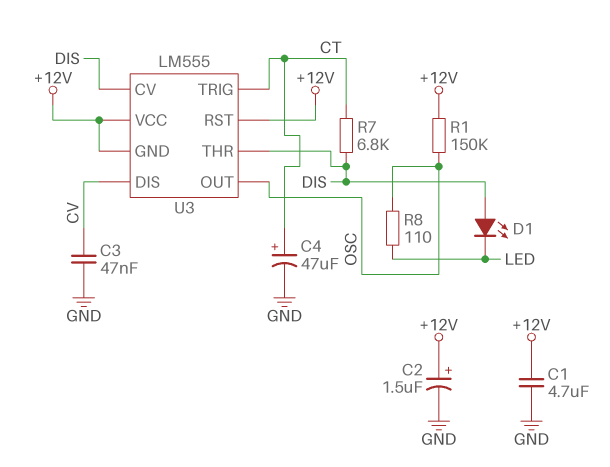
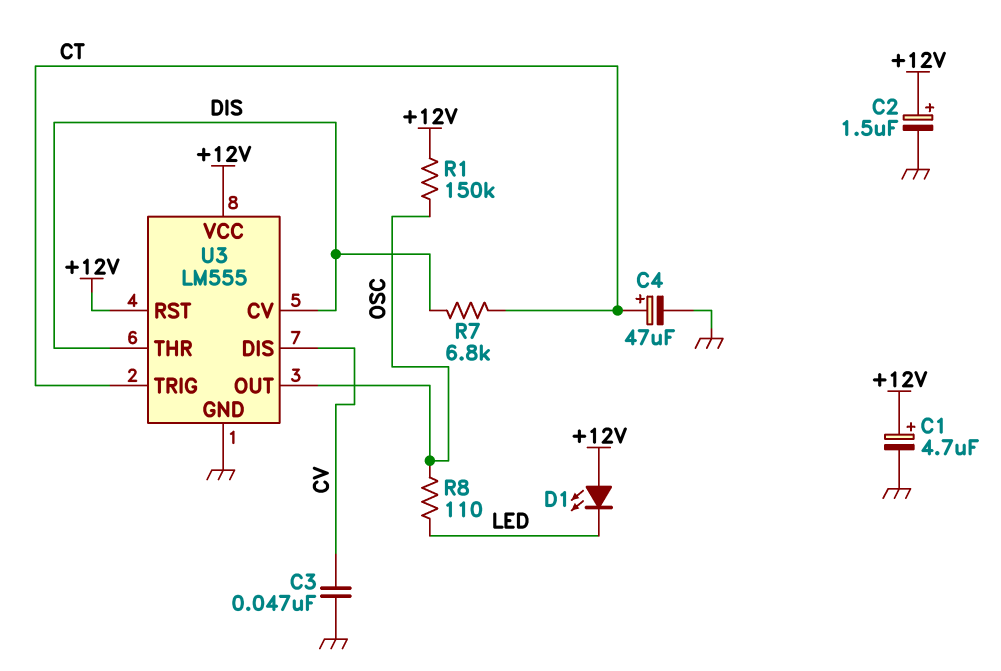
C1: 4.7uF (+12V, GND) -> 4.7uF (plus +12V, minus GND)
D1: LED (A DIS, K LED) -> LED (A +12V, K LED)
U3 pin GND: +12V -> GND

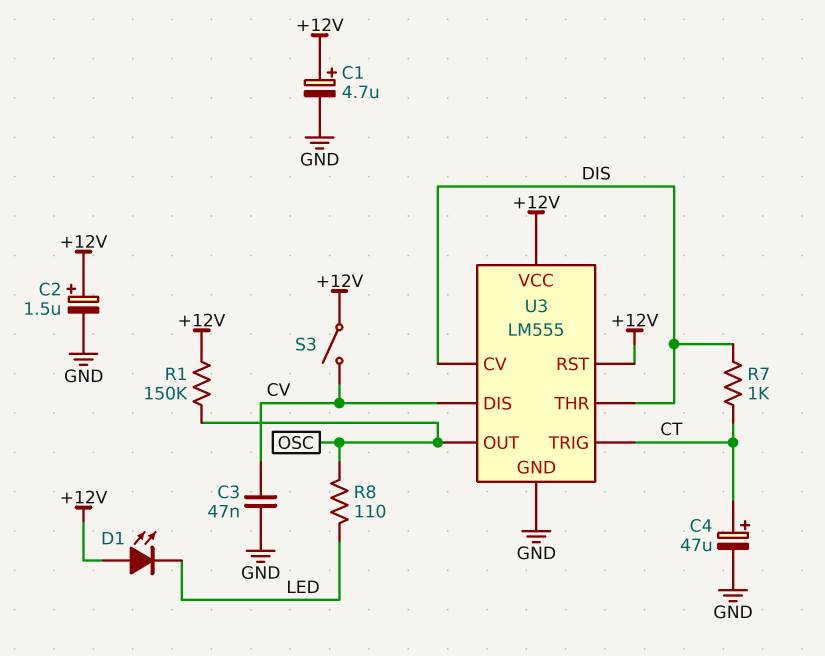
R7: 6.8k (CT, DIS) -> 1k (CT, DIS)
S3: none -> switch (+12V, CV)

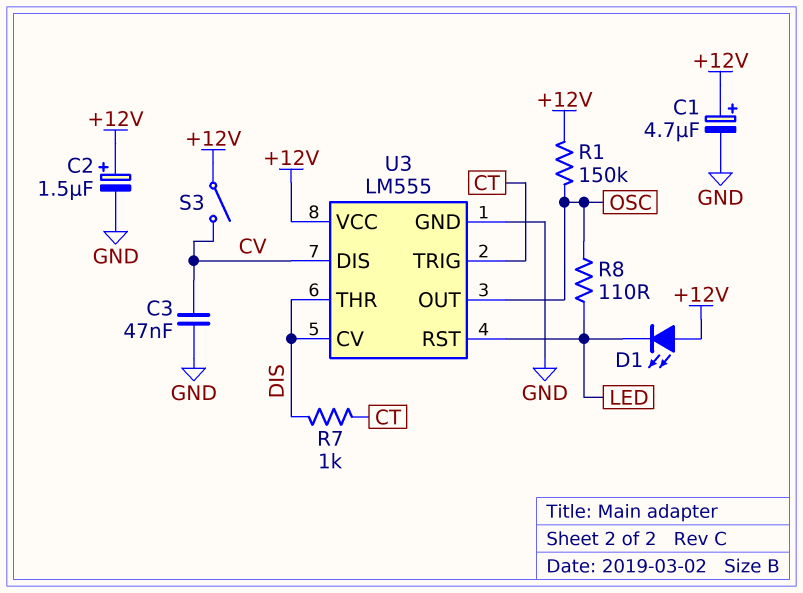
C4: 47uF (plus CT, minus GND) -> none
U3 pin RST: +12V -> LED

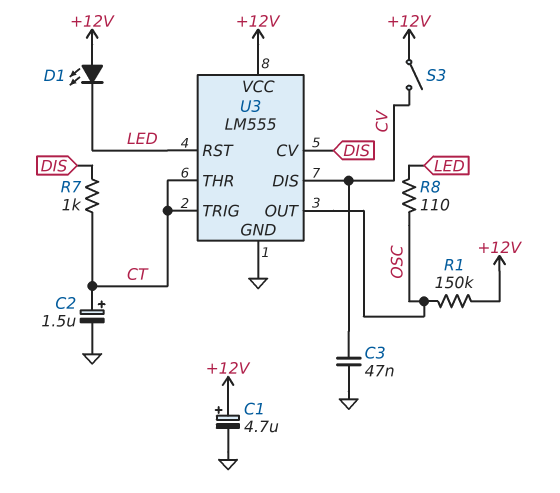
C2: 1.5uF (plus +12V, minus GND) -> 1.5uF (plus CT, minus GND)
U3 pin THR: DIS -> CT

